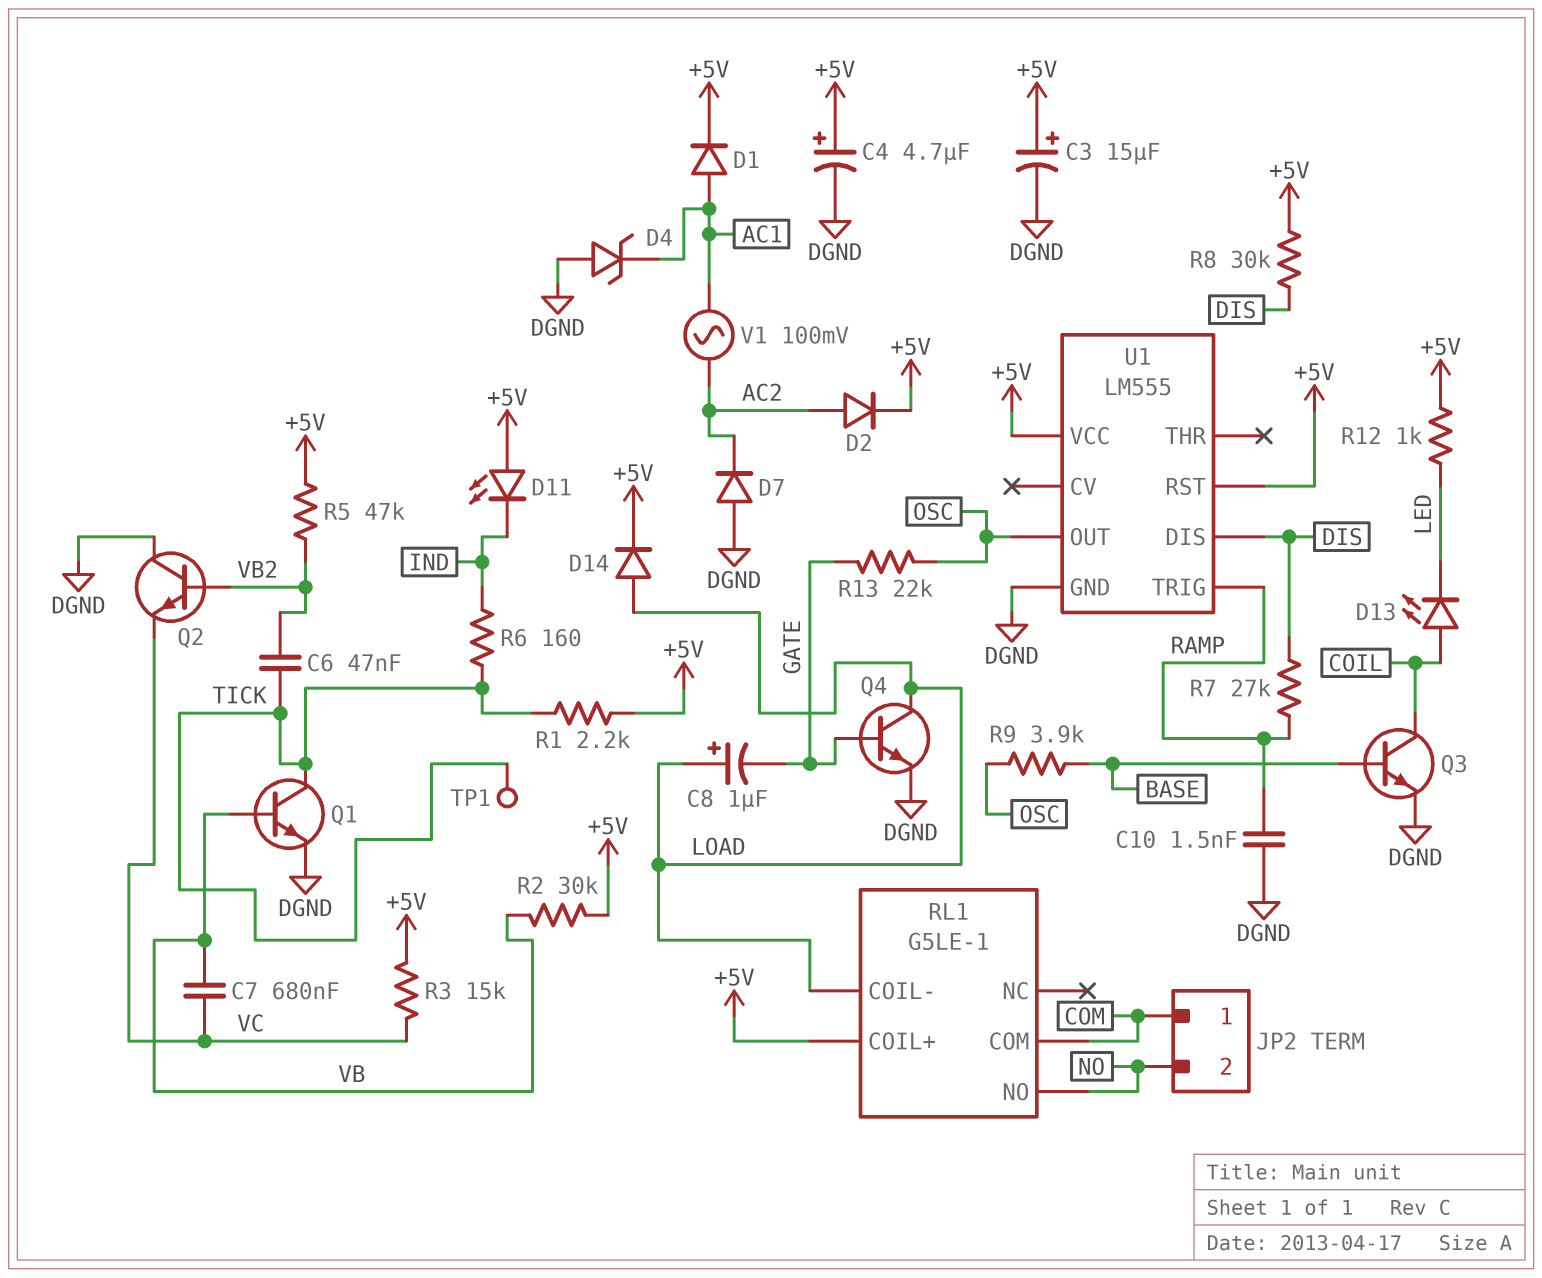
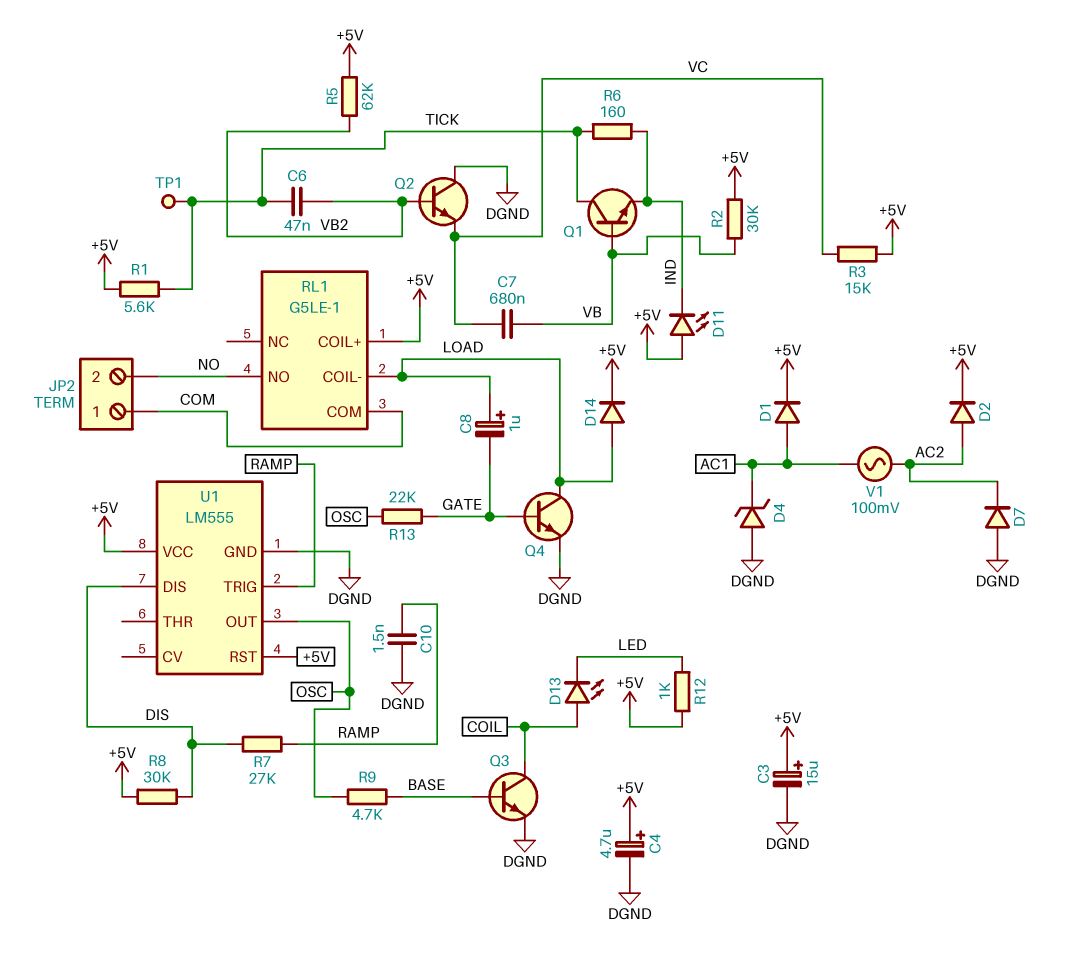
Q1: NPN (B VB, C TICK, E DGND) -> NPN (B VB, C TICK, E IND)
R1: 2.2k (+5V, TICK) -> 5.6k (+5V, TICK)
R5: 47k (+5V, VB2) -> 62k (+5V, VB2)
R9: 3.9k (BASE, OSC) -> 4.7k (BASE, OSC)

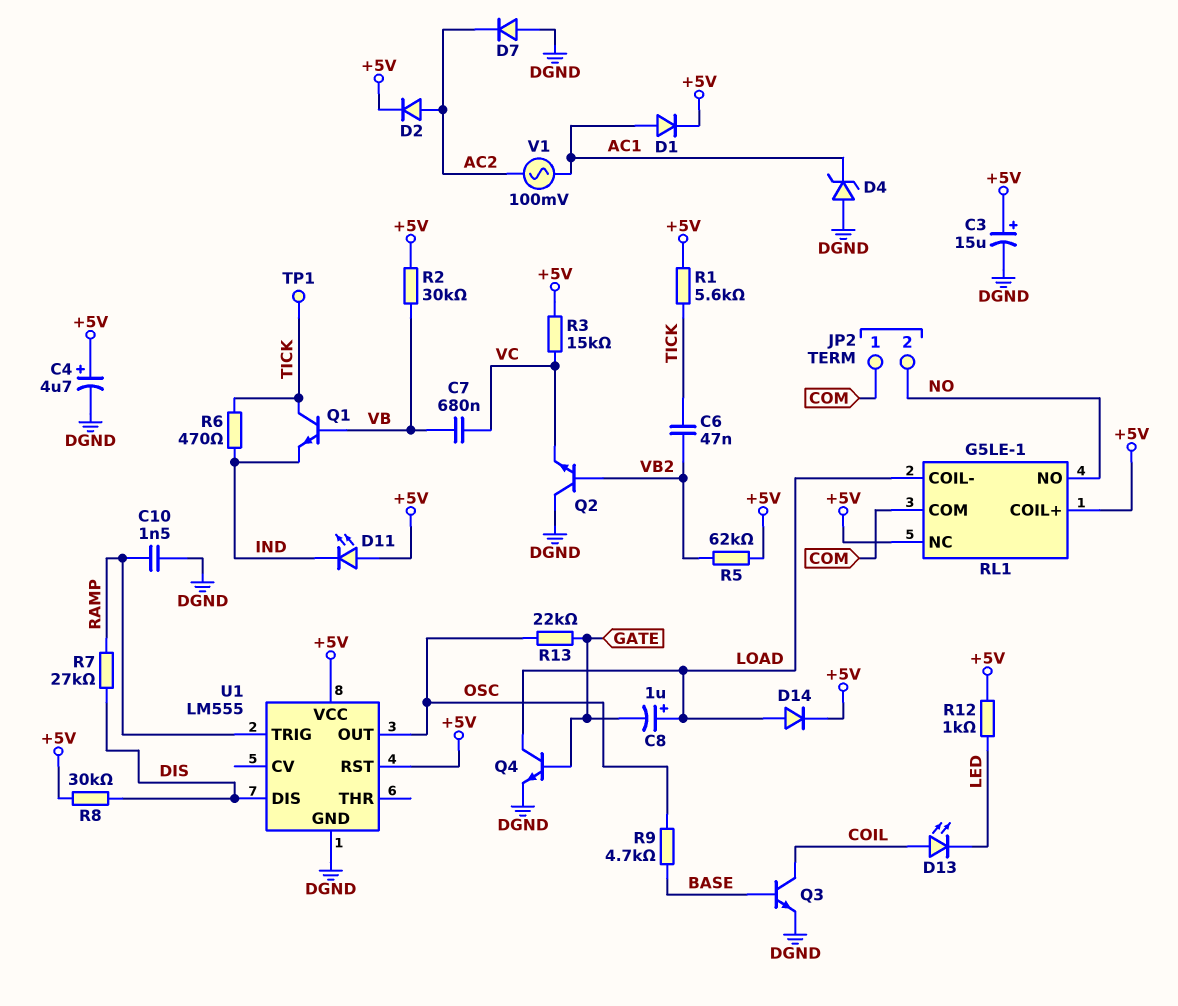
R6: 160 (IND, TICK) -> 470 (IND, TICK)
RL1 pin NC: none -> +5V

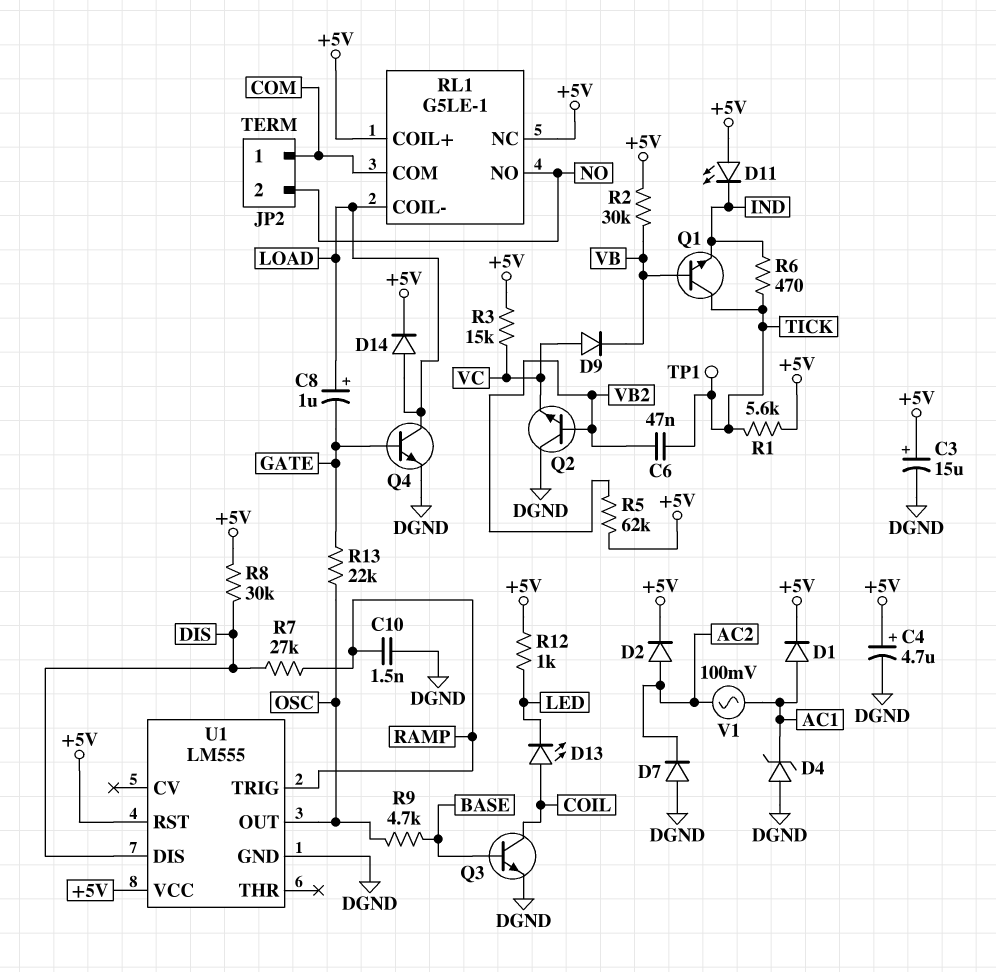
C7: 680nF (VB, VC) -> none
D9: none -> diode (A VC, K VB)

